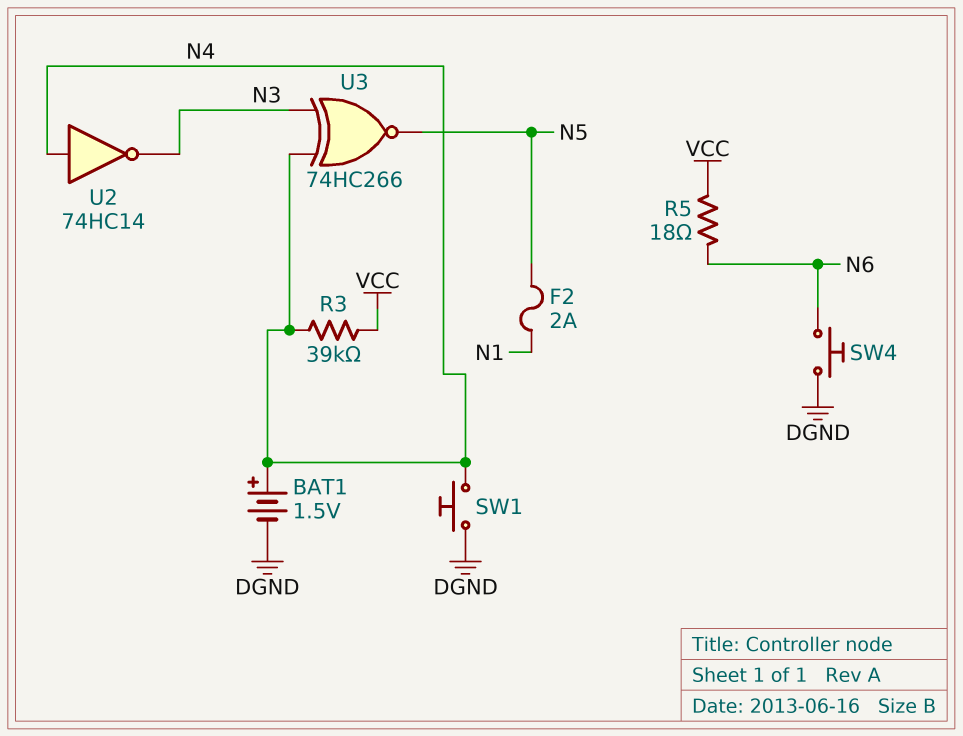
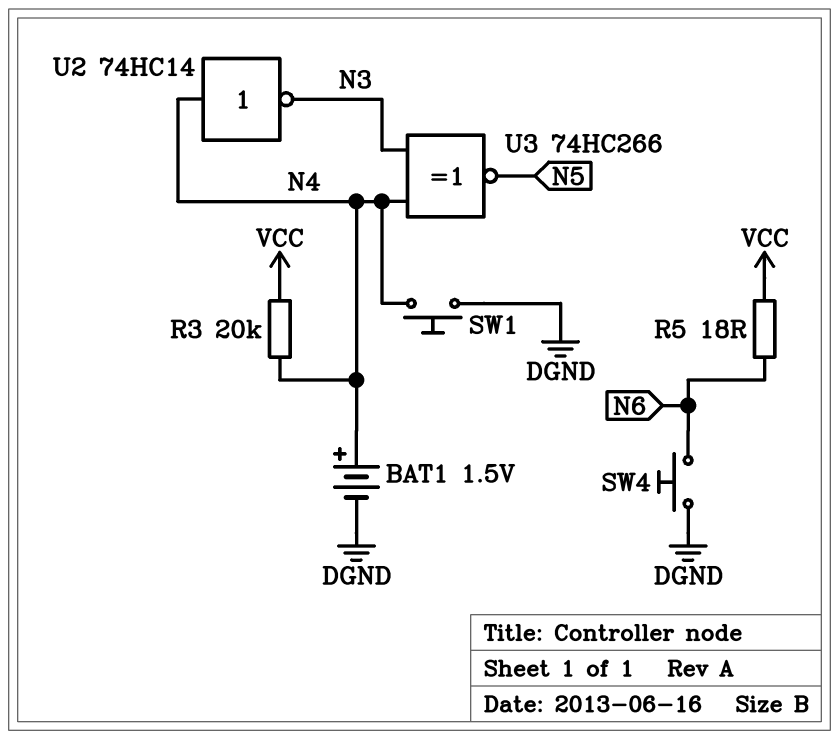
F2: 2A (N1, N5) -> none
R3: 39k (N4, VCC) -> 20k (N4, VCC)

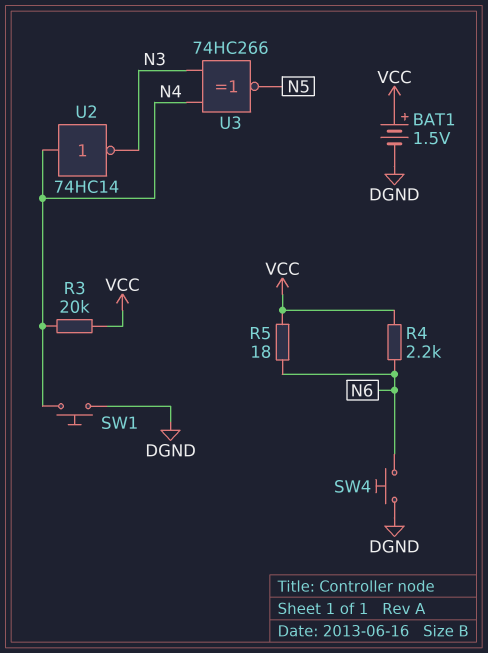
BAT1: 1.5V (plus N4, minus DGND) -> 1.5V (plus VCC, minus DGND)
R4: none -> 2.2k (N6, VCC)

